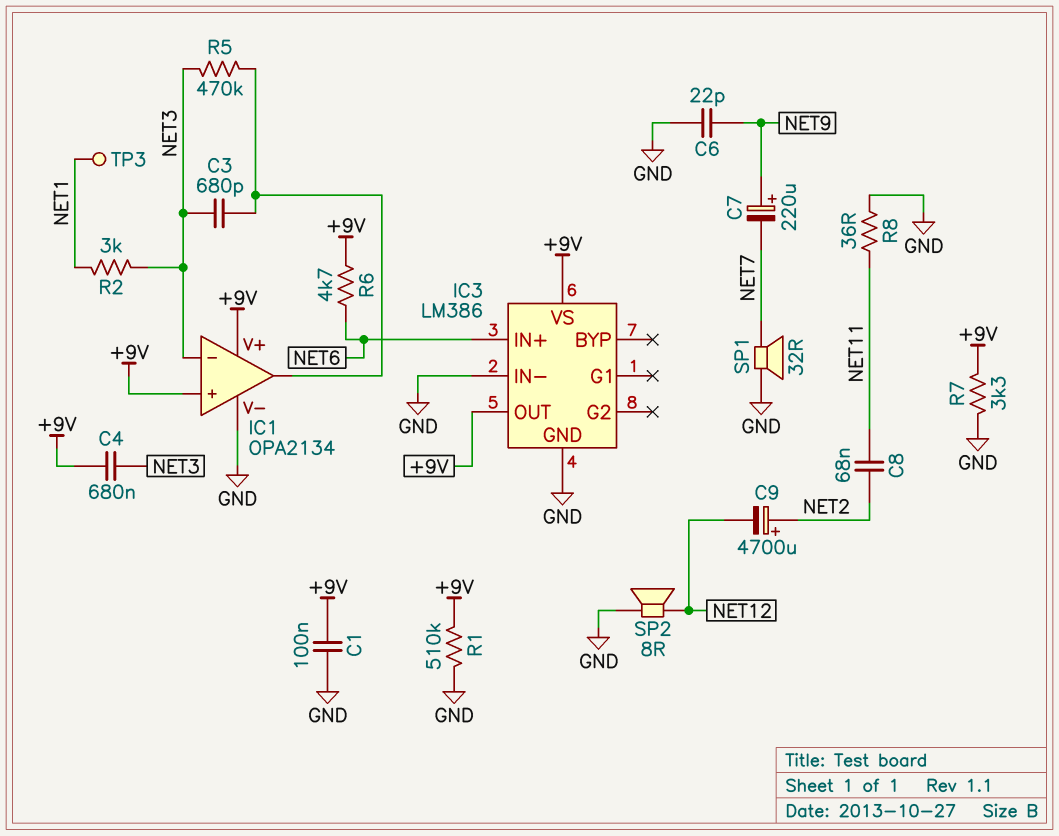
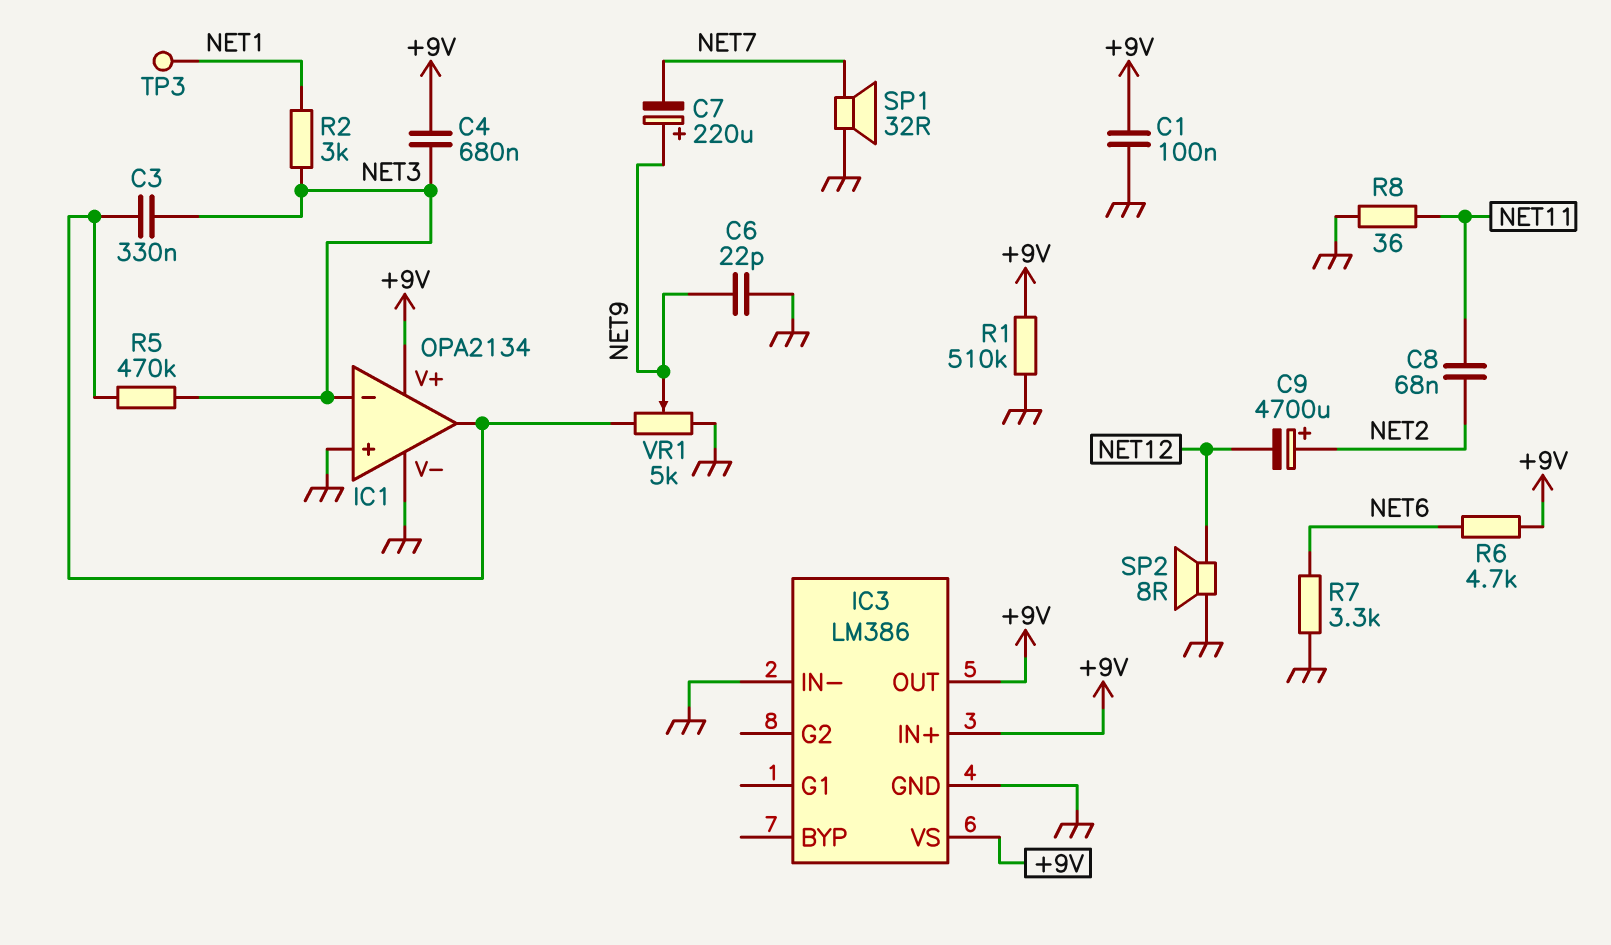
C3: 680pF (IC1/out, NET3) -> 330nF (IC1/out, NET3)
IC1 pin in+: +9V -> GND
IC3 pin IN+: NET6 -> +9V
R7: 3.3k (+9V, GND) -> 3.3k (GND, NET6)
VR1: none -> 5k (GND, IC1/out, wiper NET9)

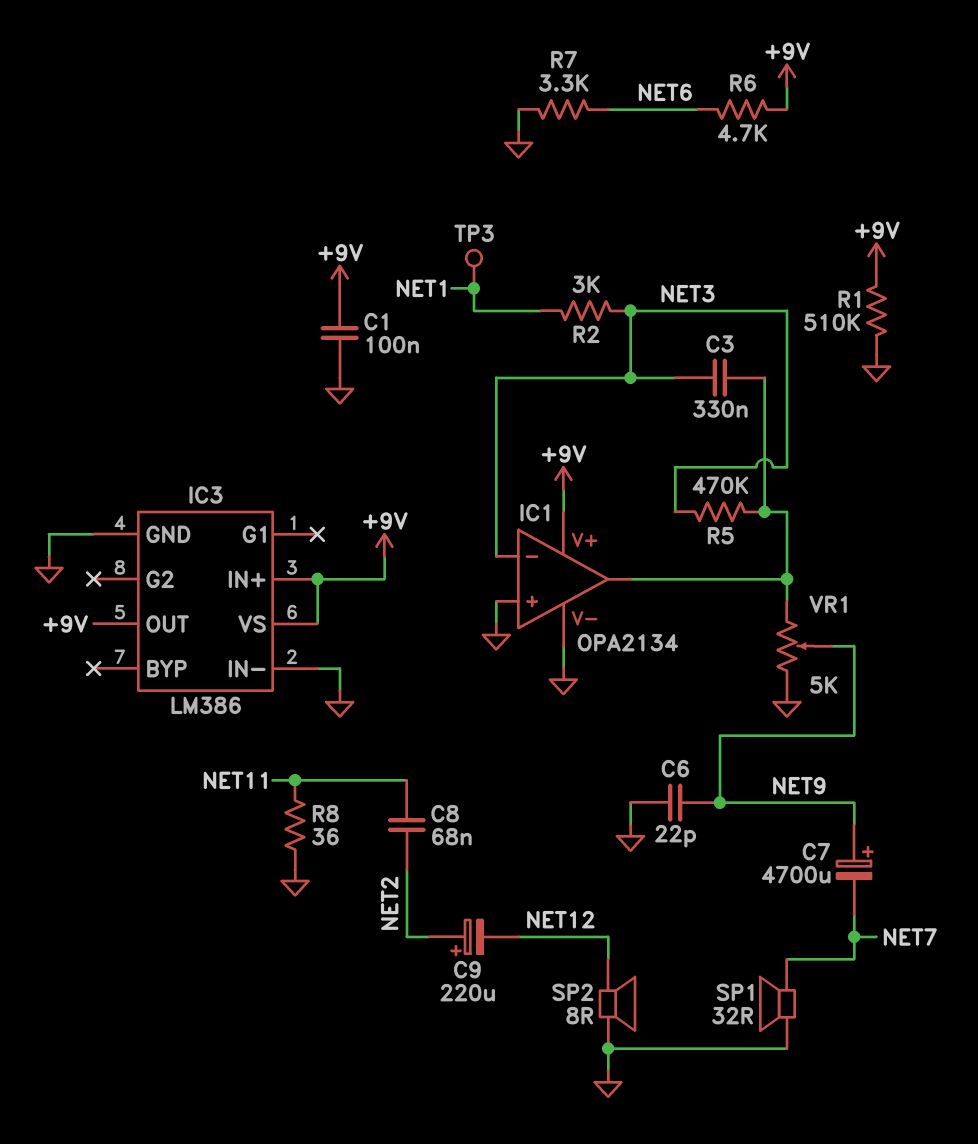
C4: 680nF (+9V, NET3) -> none
C7: 220uF (plus NET9, minus NET7) -> 4700uF (plus NET9, minus NET7)
C9: 4700uF (plus NET2, minus NET12) -> 220uF (plus NET2, minus NET12)

